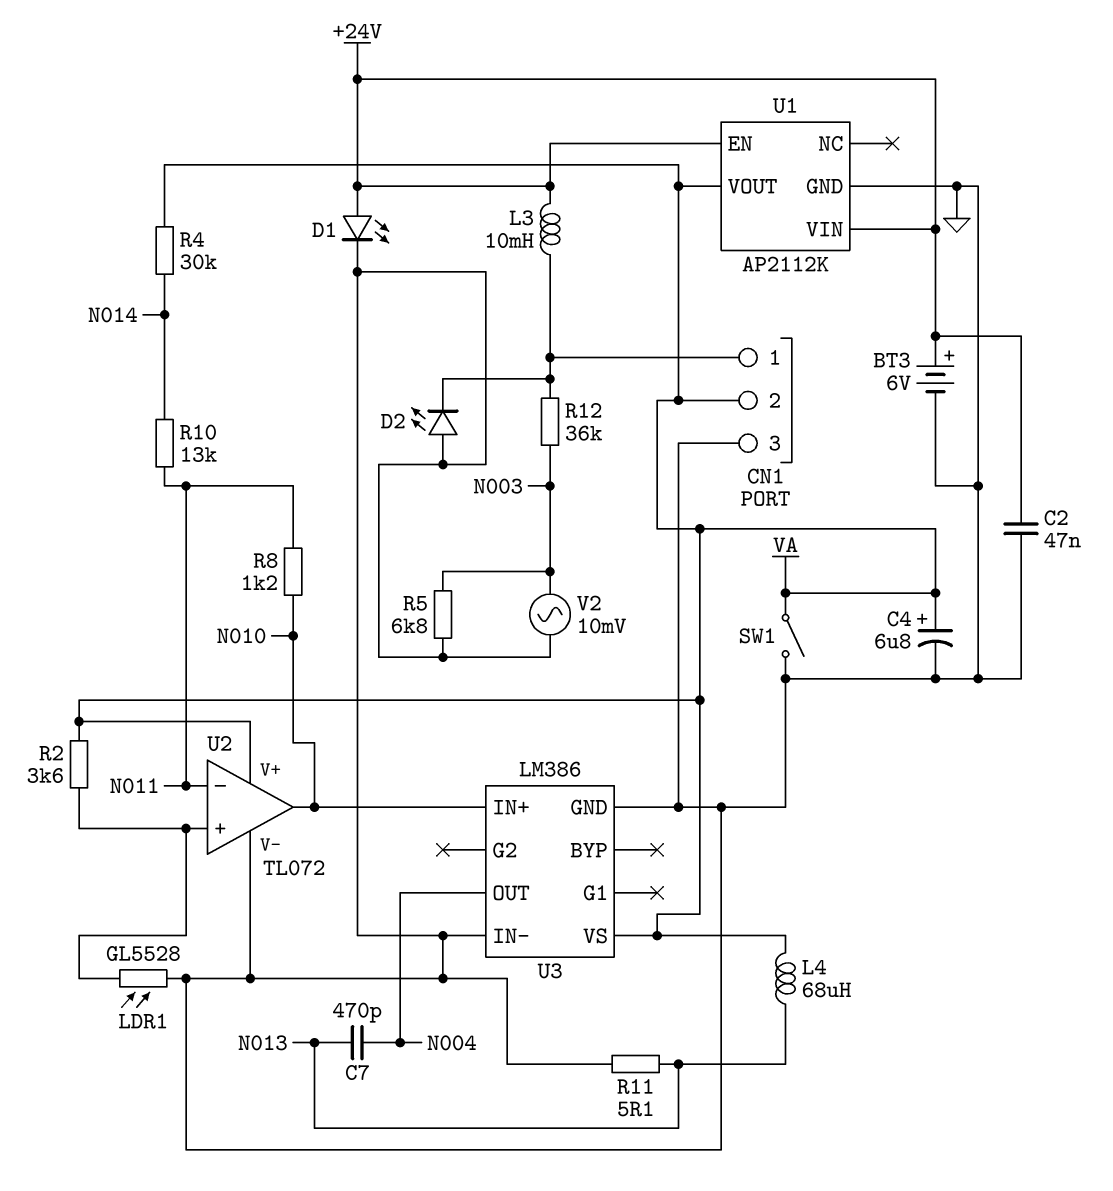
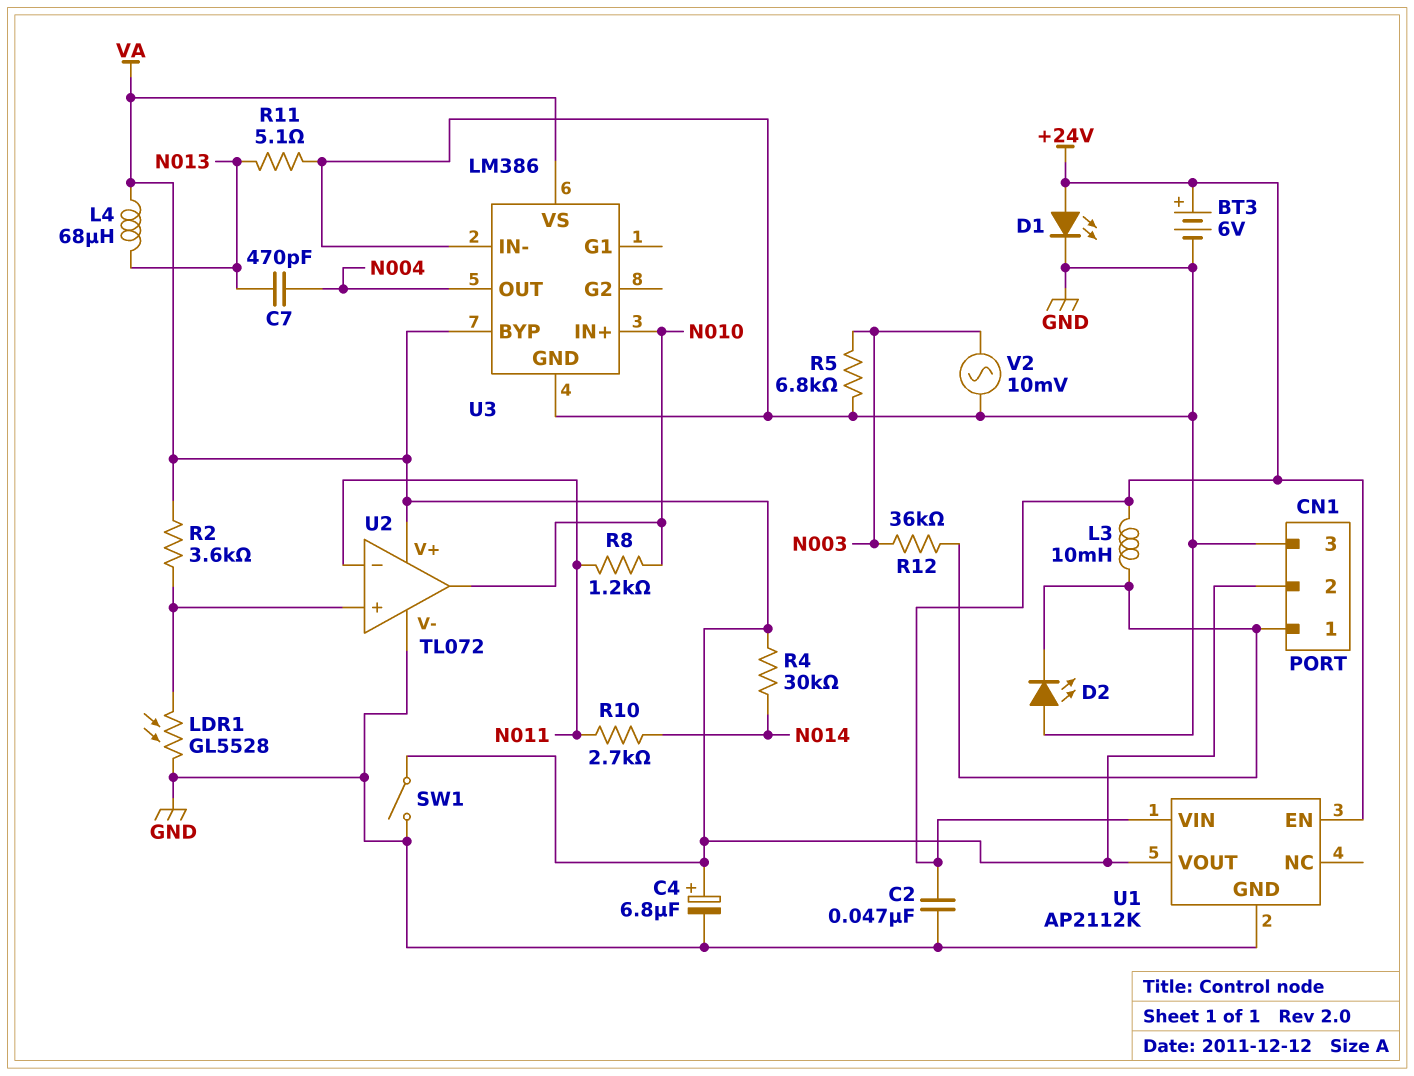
R10: 13k (N011, N014) -> 2.7k (N011, N014)
U3 pin BYP: none -> VA

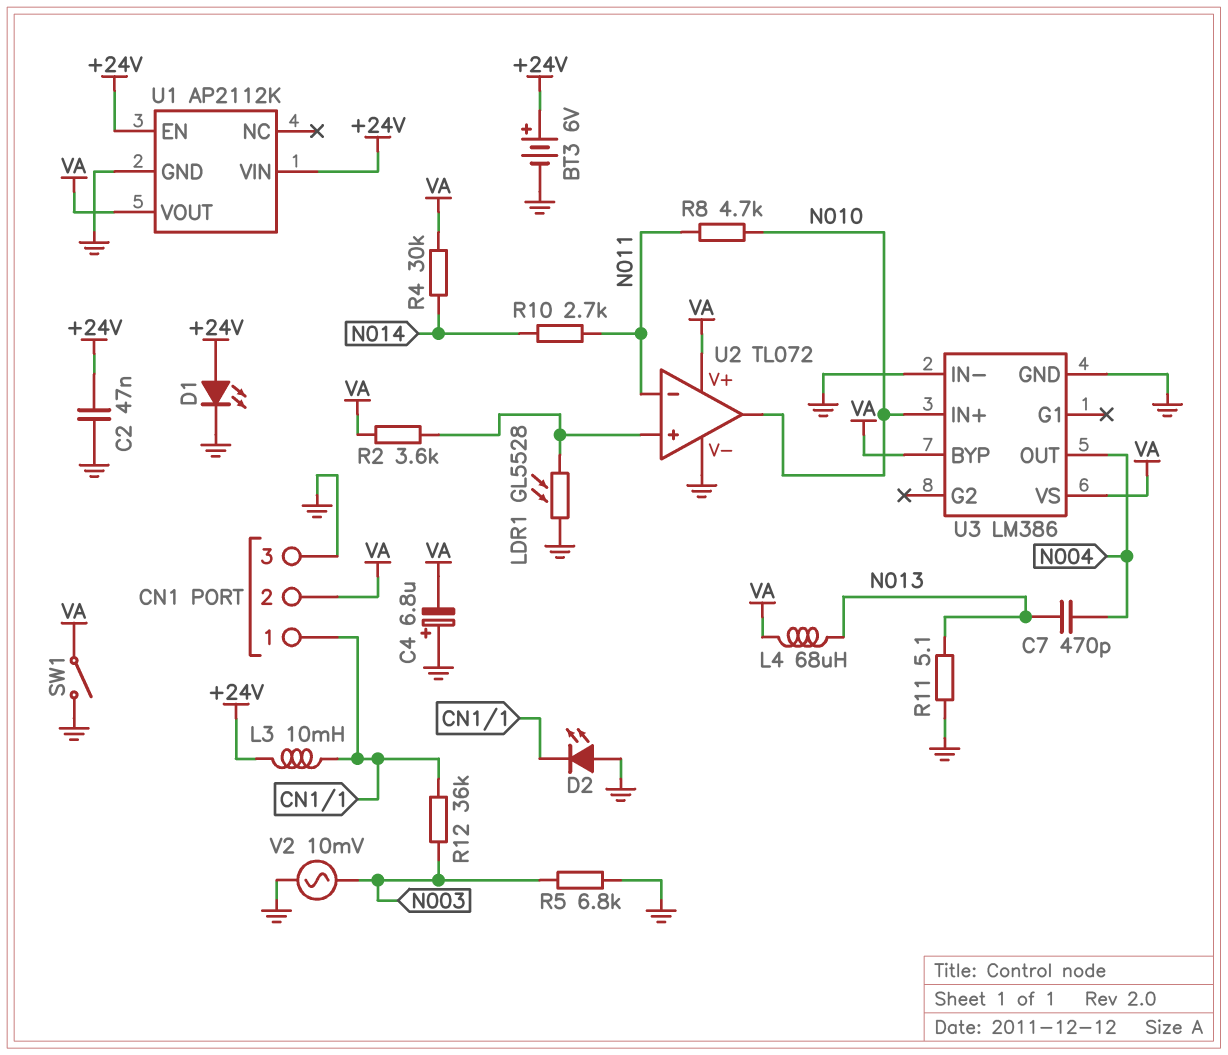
C4: 6.8uF (plus VA, minus GND) -> 6.8uF (plus GND, minus VA)
R8: 1.2k (N010, N011) -> 4.7k (N010, N011)

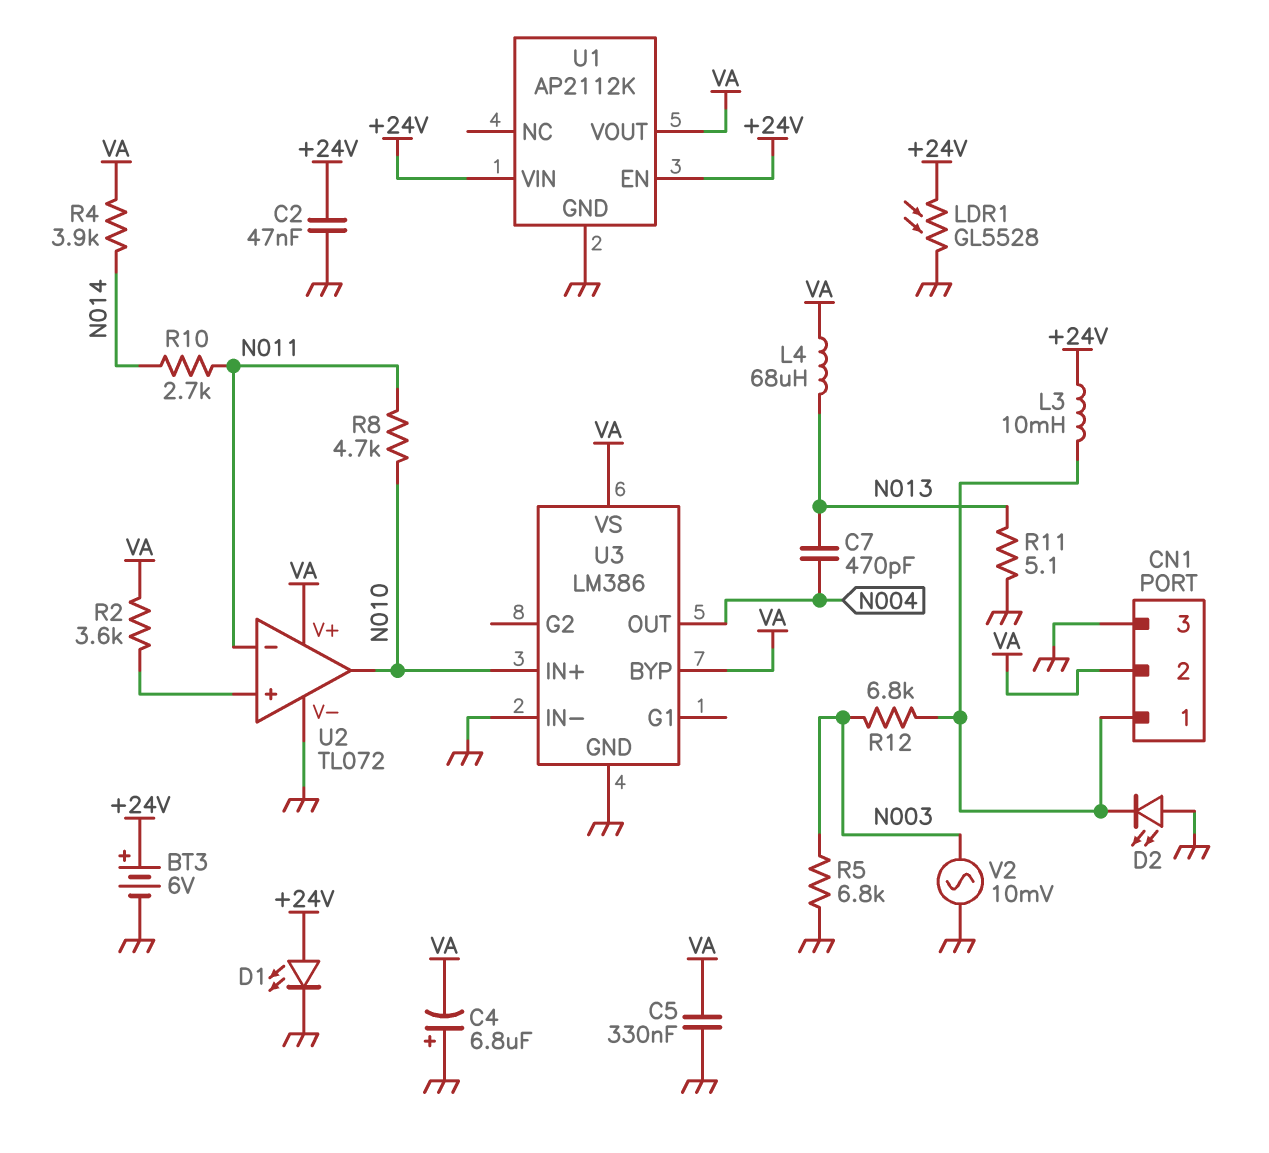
C5: none -> 330nF (GND, VA)
LDR1: GL5528 (GND, U2/in+) -> GL5528 (+24V, GND)
R4: 30k (N014, VA) -> 3.9k (N014, VA)
R12: 36k (CN1/1, N003) -> 6.8k (CN1/1, N003)
SW1: switch (GND, VA) -> none

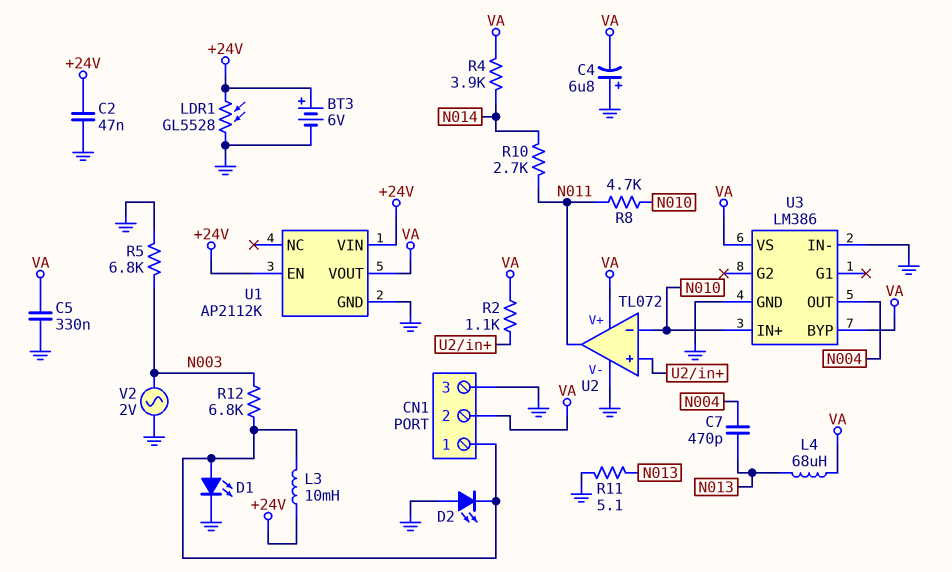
D1: LED (A +24V, K GND) -> LED (A CN1/1, K GND)
R2: 3.6k (U2/in+, VA) -> 1.1k (U2/in+, VA)
U2 pin in-: N011 -> N010
U2 pin out: N010 -> N011
V2: AC 10mV (GND, N003) -> AC 2V (GND, N003)

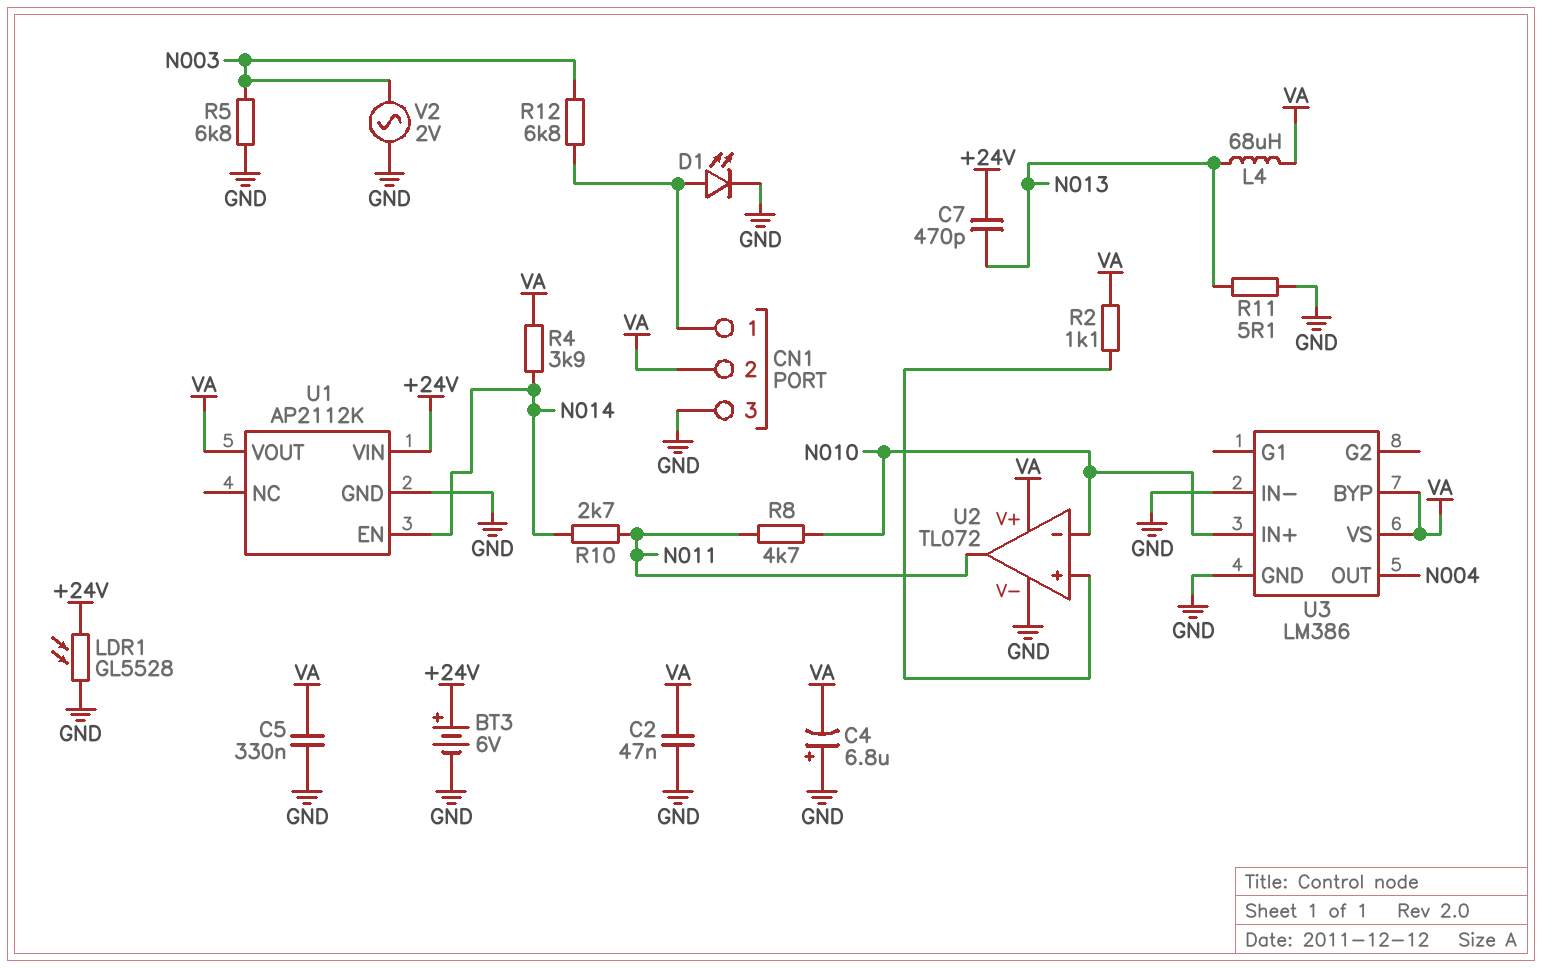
C2: 47nF (+24V, GND) -> 47nF (GND, VA)
C7: 470pF (N004, N013) -> 470pF (+24V, N013)
D2: LED (A GND, K CN1/1) -> none
L3: 10mH (+24V, CN1/1) -> none
U1 pin EN: +24V -> N014

